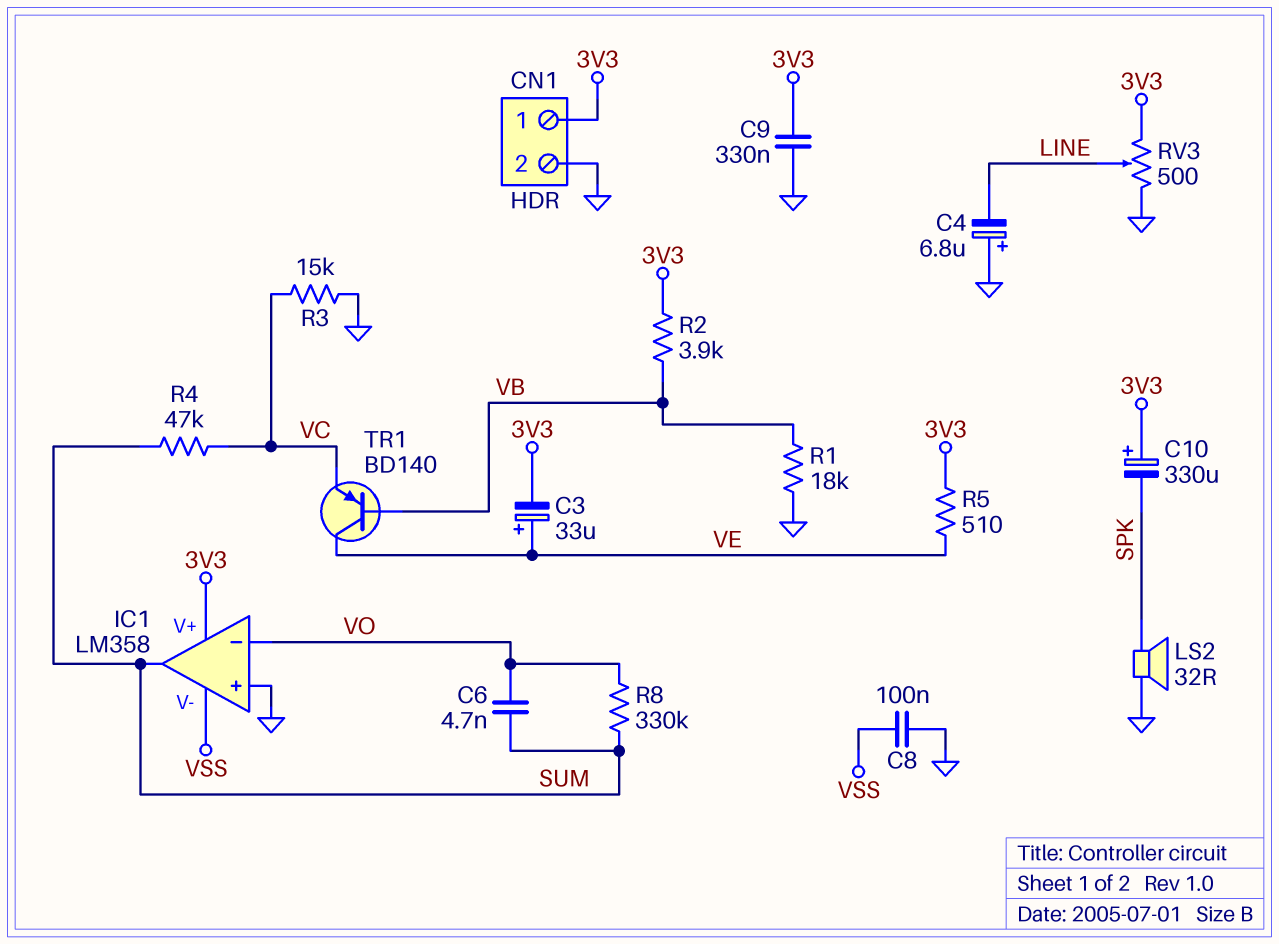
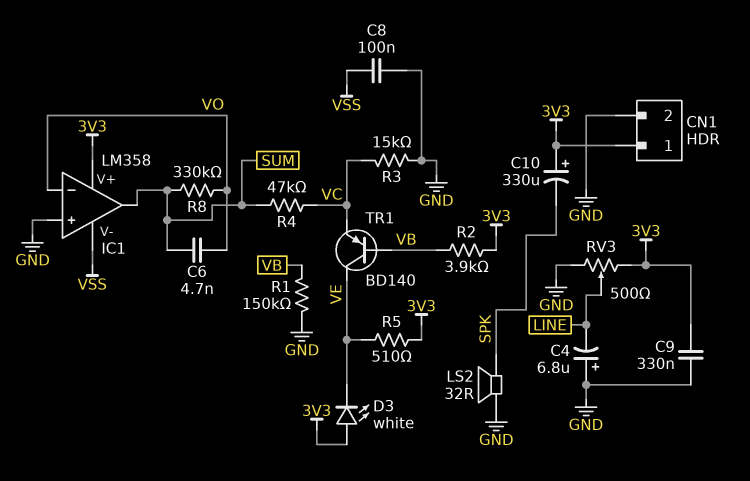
C3: 33uF (plus VE, minus 3V3) -> none
D3: none -> LED white (A 3V3, K VE)
R1: 18k (GND, VB) -> 150k (GND, VB)

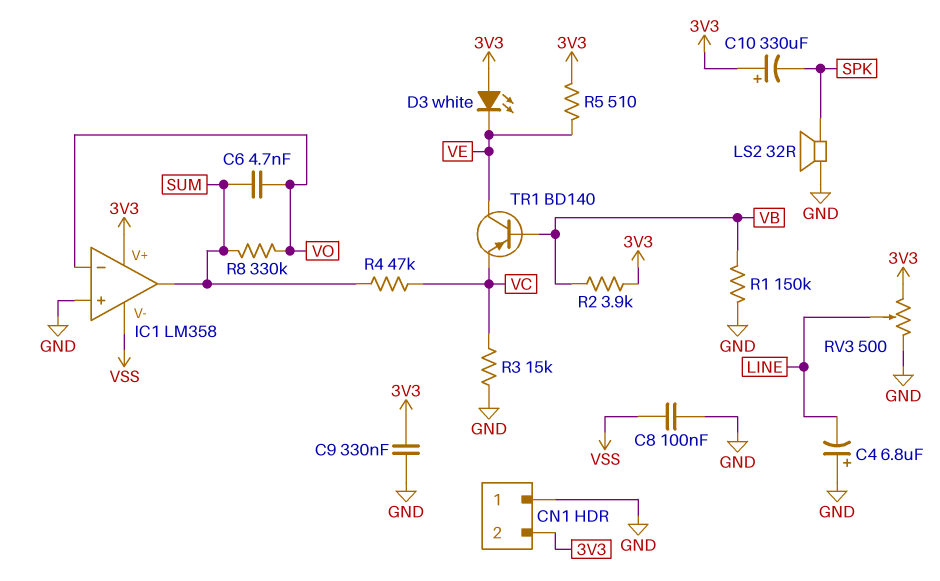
CN1 pin 1: 3V3 -> GND
CN1 pin 2: GND -> 3V3

